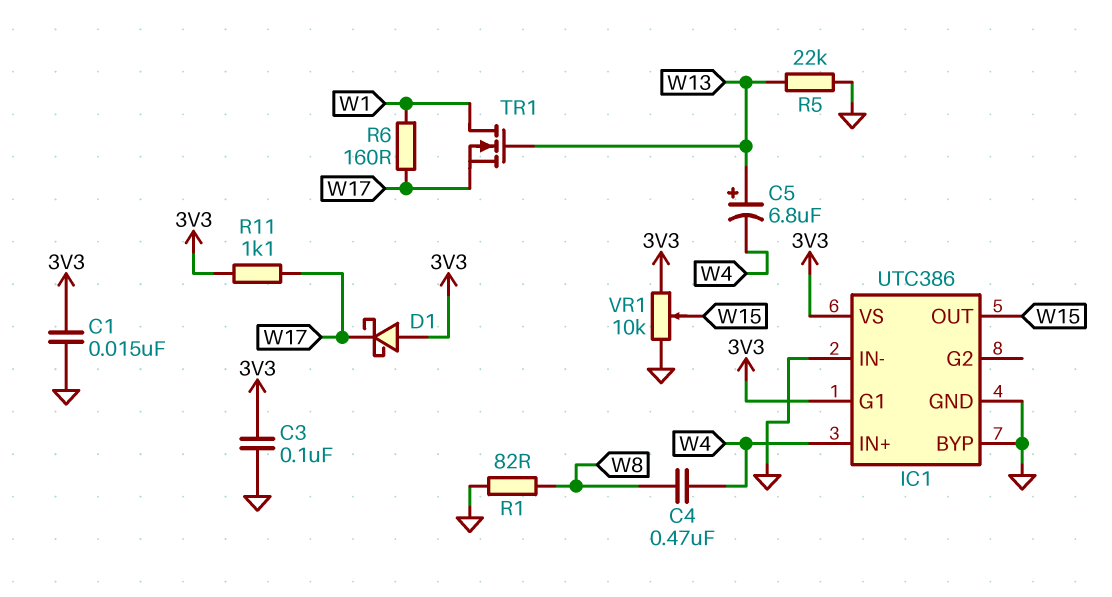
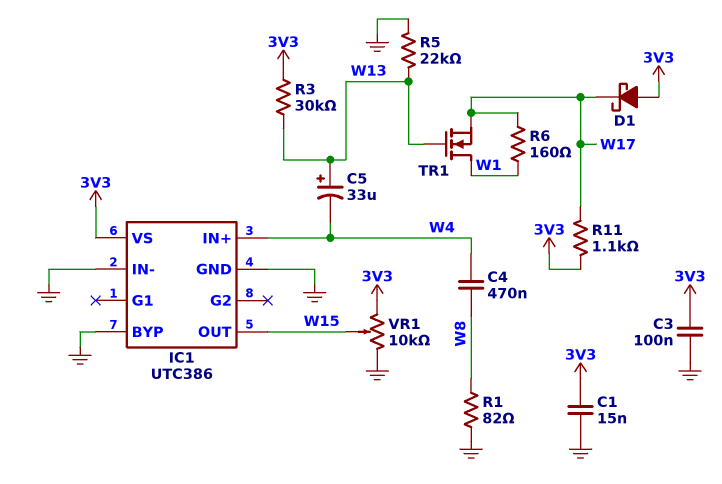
C5: 6.8uF (plus W13, minus W4) -> 33uF (plus W13, minus W4)
IC1 pin G1: 3V3 -> none
R3: none -> 30k (3V3, W13)

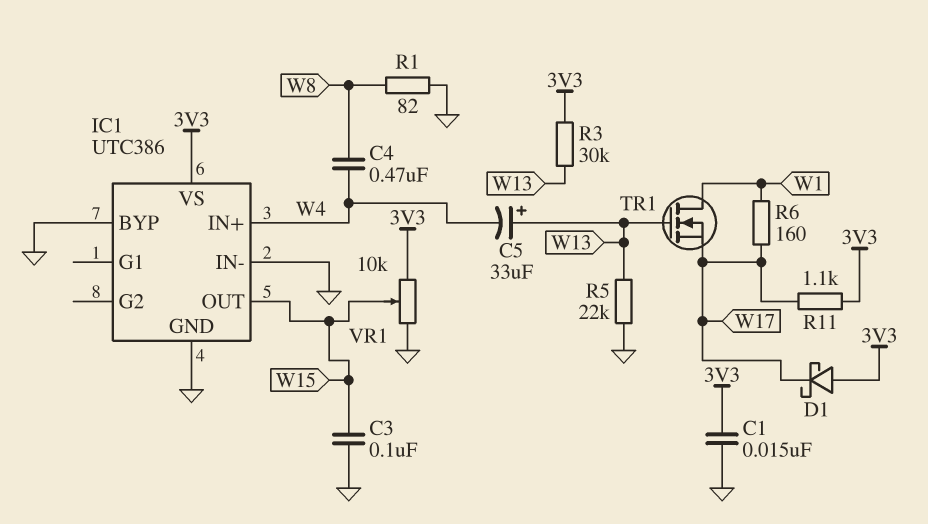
C3: 100nF (3V3, GND) -> 100nF (GND, W15)

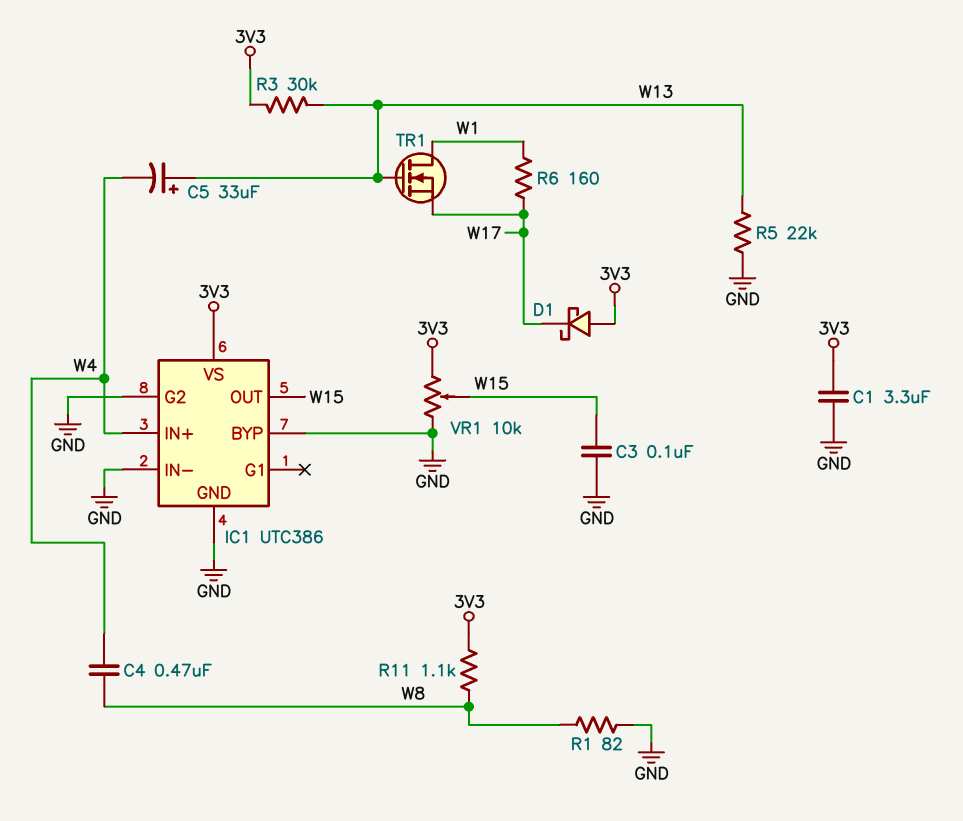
C1: 15nF (3V3, GND) -> 3.3uF (3V3, GND)
IC1 pin G2: none -> GND
R11: 1.1k (3V3, W17) -> 1.1k (3V3, W8)

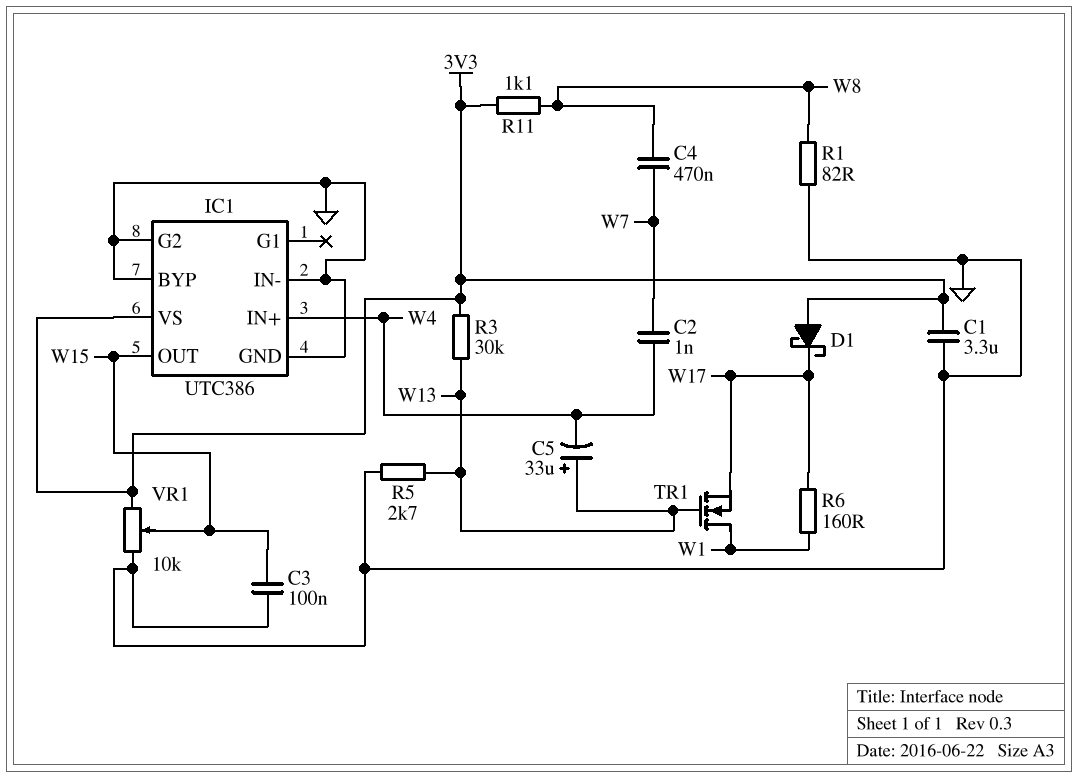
C2: none -> 1nF (W4, W7)
C4: 470nF (W4, W8) -> 470nF (W7, W8)
R5: 22k (GND, W13) -> 2.7k (GND, W13)

